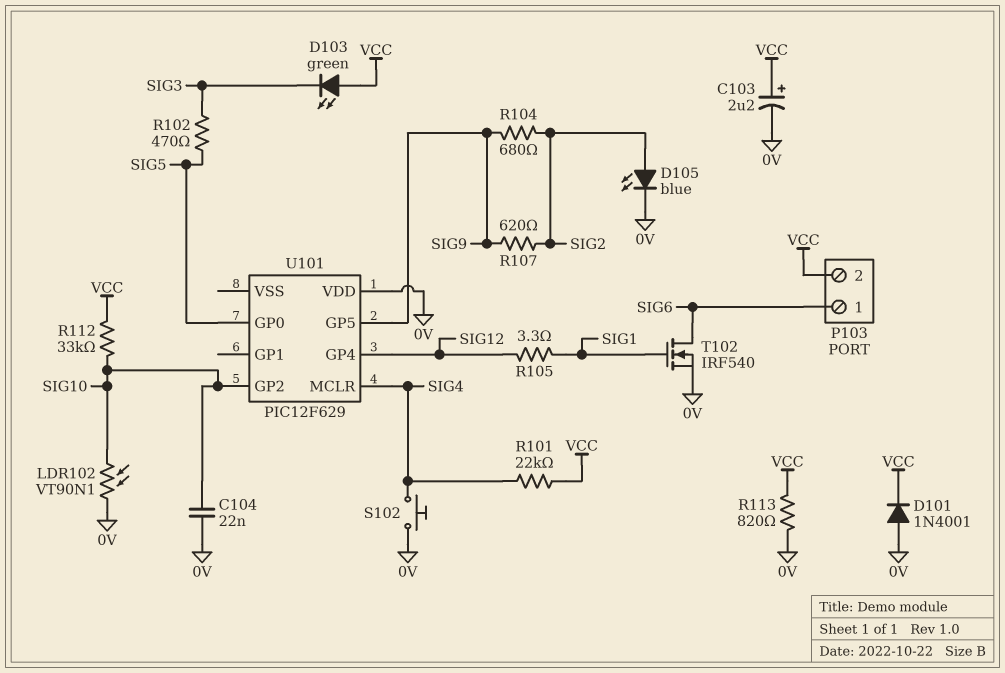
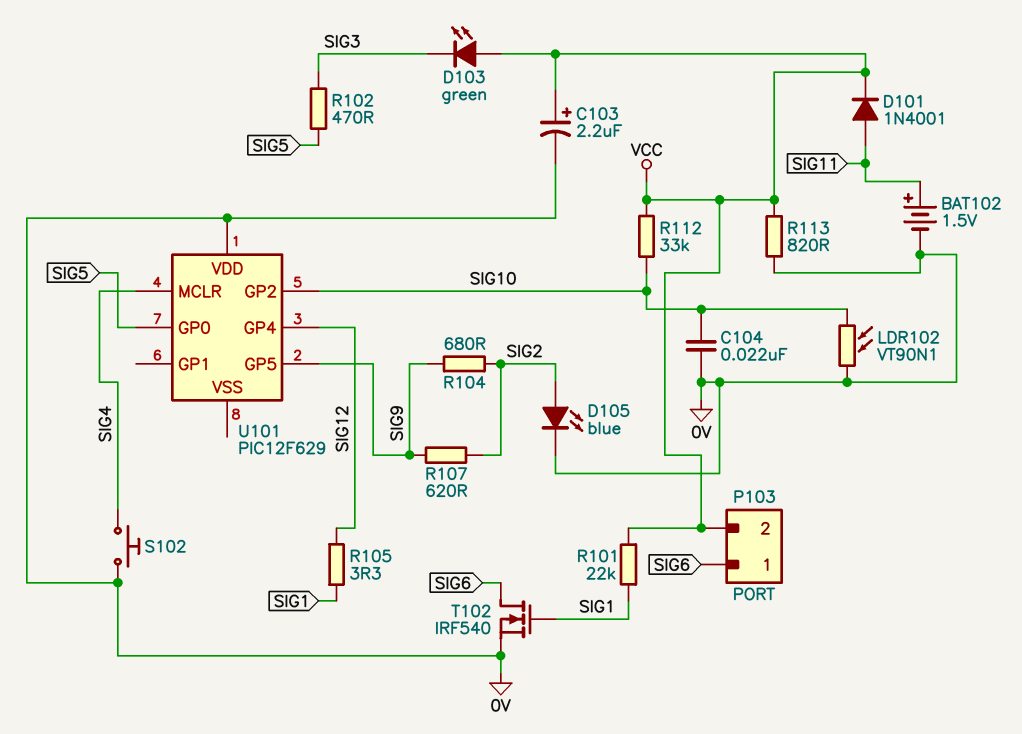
BAT102: none -> 1.5V (plus SIG11, minus 0V)
D101: diode 1N4001 (A 0V, K VCC) -> diode 1N4001 (A SIG11, K VCC)
R101: 22k (SIG4, VCC) -> 22k (SIG1, VCC)

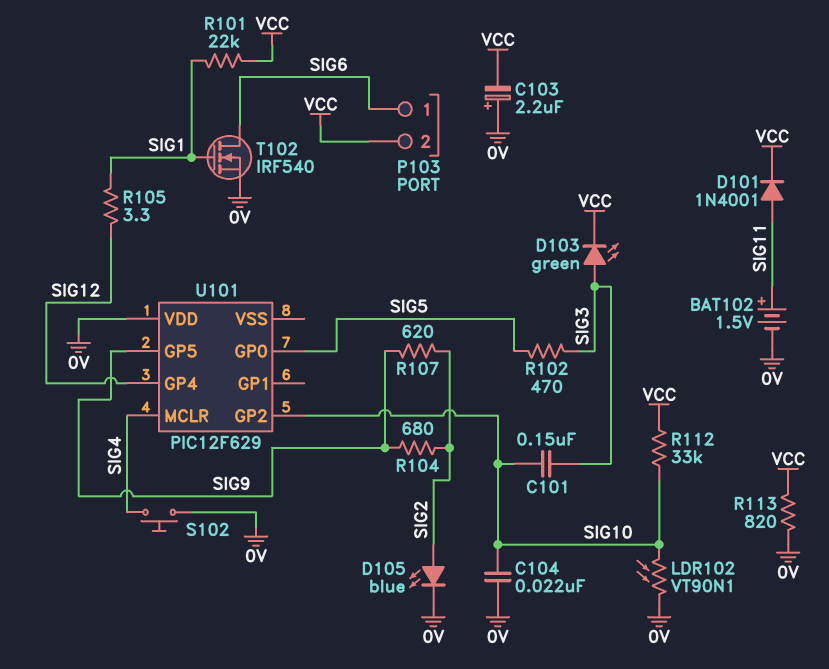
C101: none -> 150nF (SIG3, SIG10)
C103: 2.2uF (plus VCC, minus 0V) -> 2.2uF (plus 0V, minus VCC)
D103: LED green (A VCC, K SIG3) -> LED green (A SIG3, K VCC)

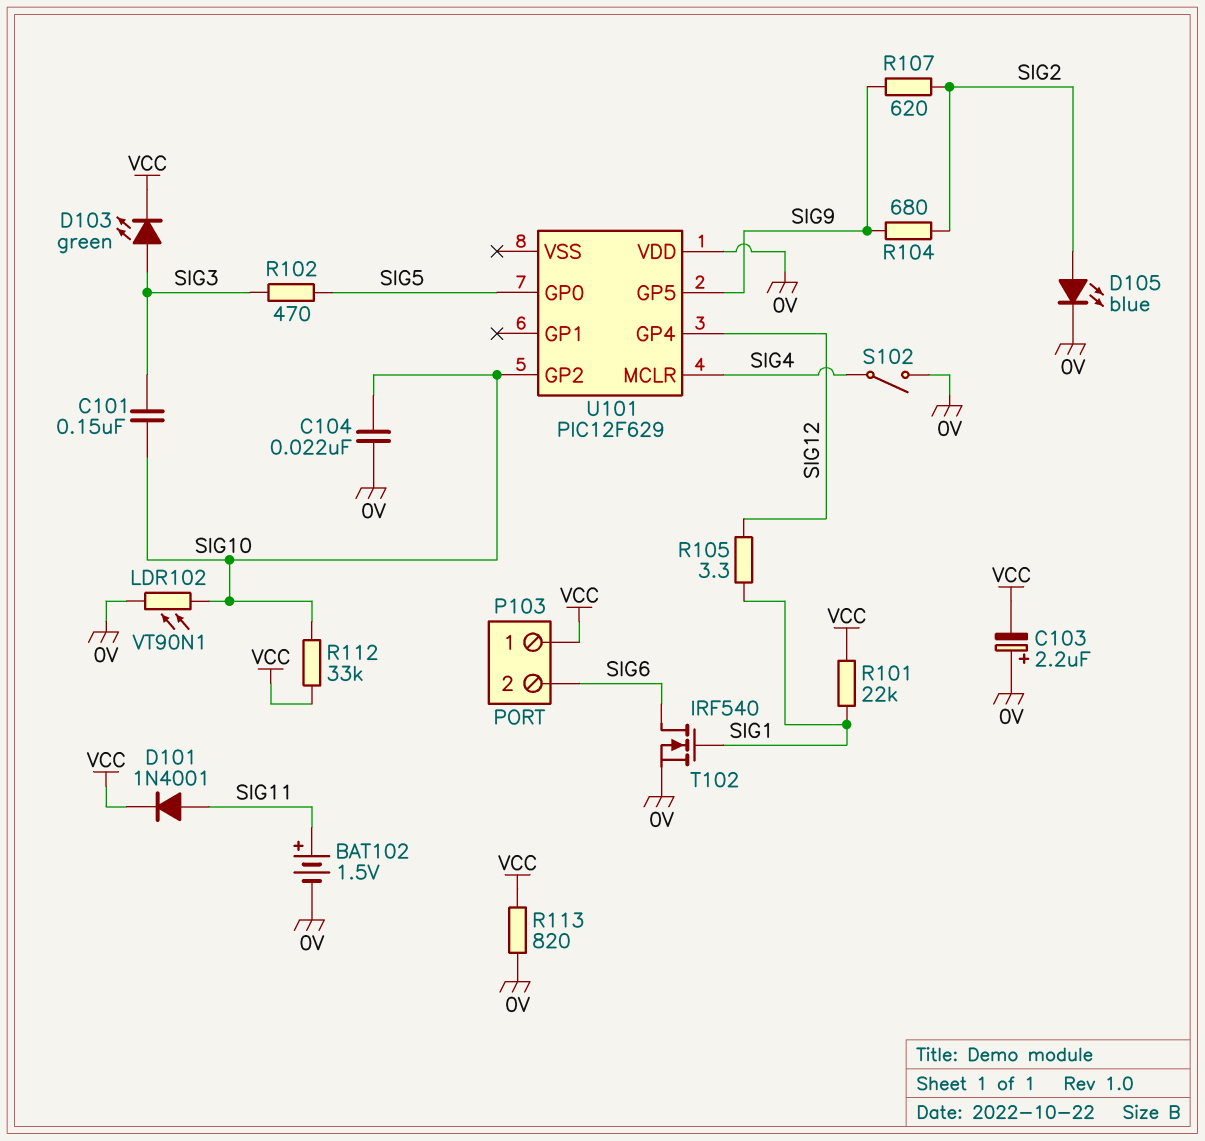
P103 pin 1: SIG6 -> VCC
P103 pin 2: VCC -> SIG6
S102: button (0V, SIG4) -> switch (0V, SIG4)

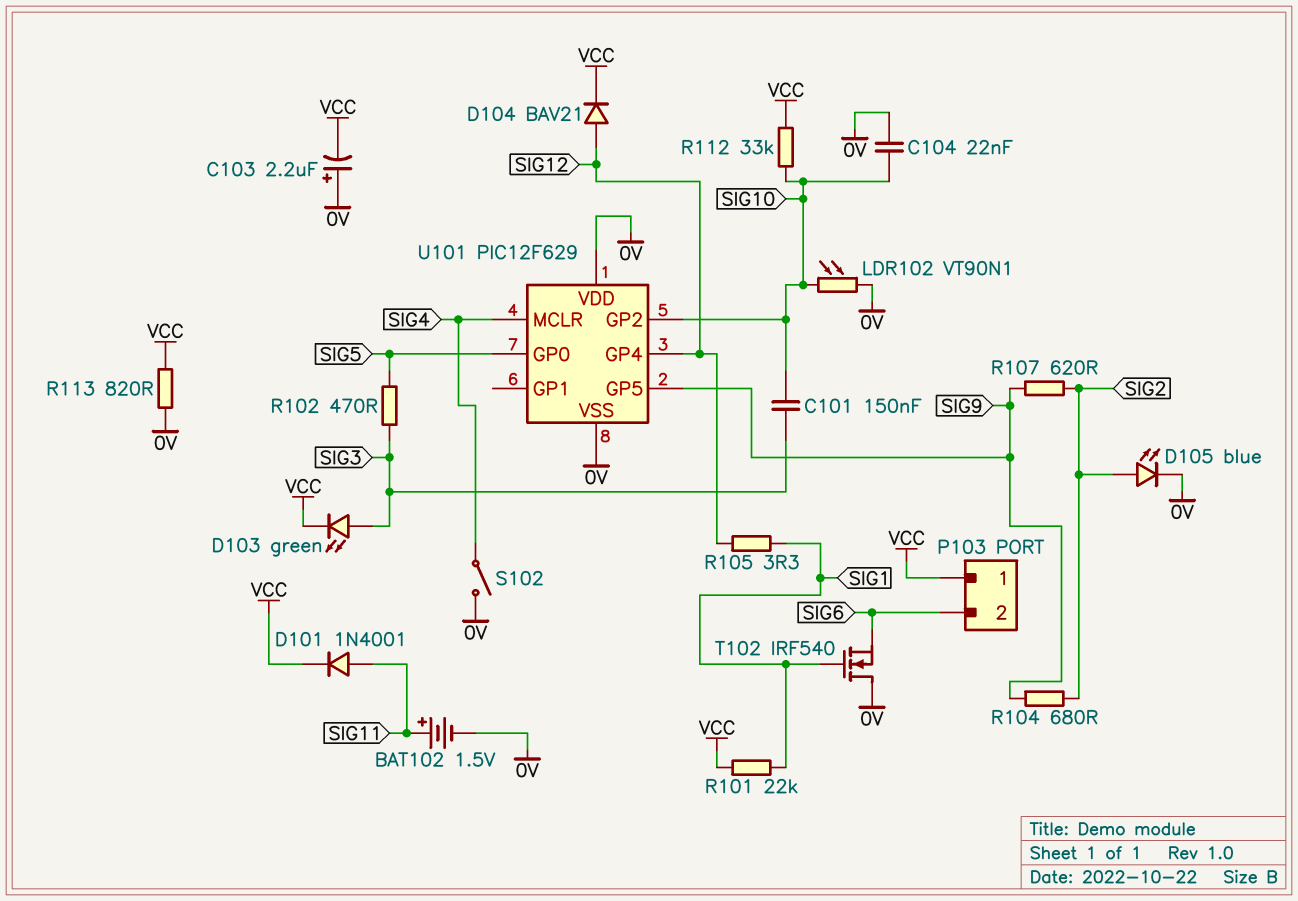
D104: none -> diode BAV21 (A SIG12, K VCC)
T102: NMOS IRF540 (G SIG1, D SIG6, S 0V) -> NMOS IRF540 (G SIG1, D 0V, S SIG6)
U101 pin VSS: none -> 0V

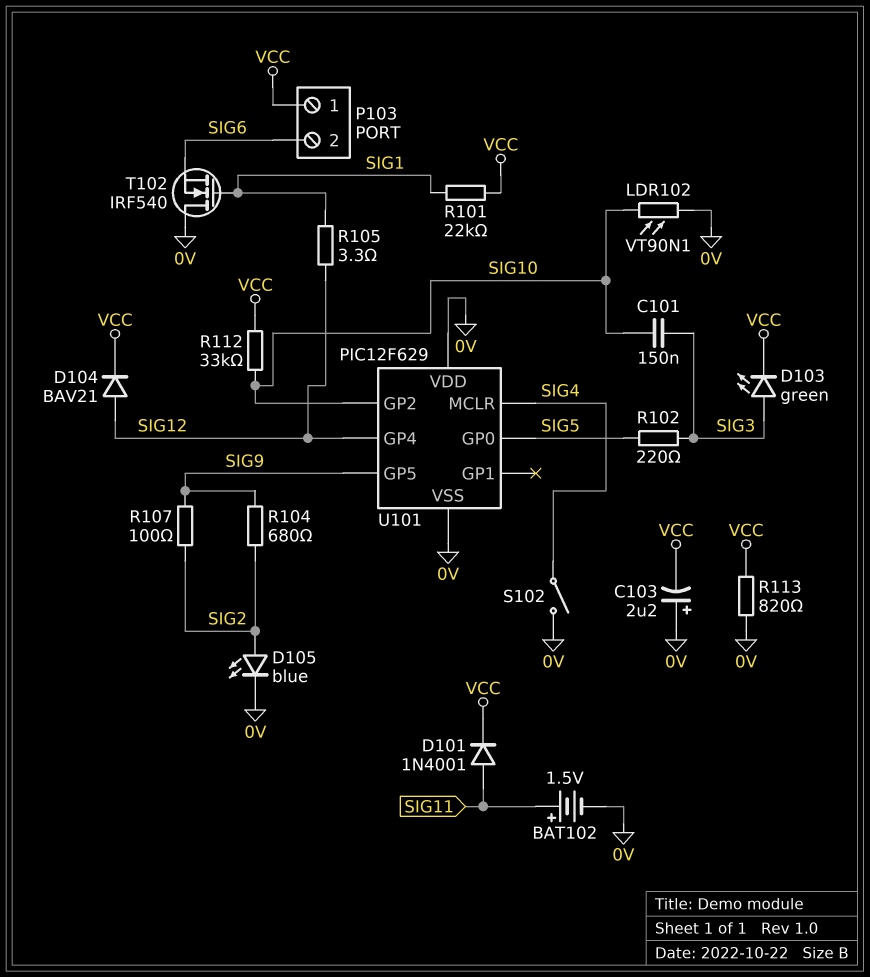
C104: 22nF (0V, SIG10) -> none
R102: 470 (SIG3, SIG5) -> 220 (SIG3, SIG5)
R107: 620 (SIG2, SIG9) -> 100 (SIG2, SIG9)

